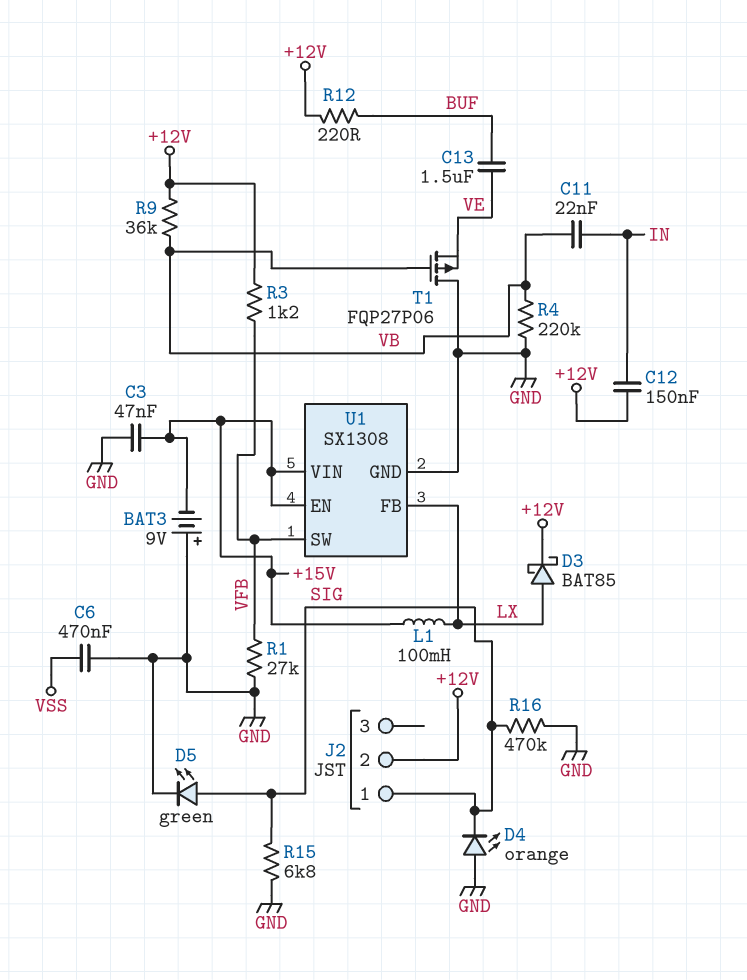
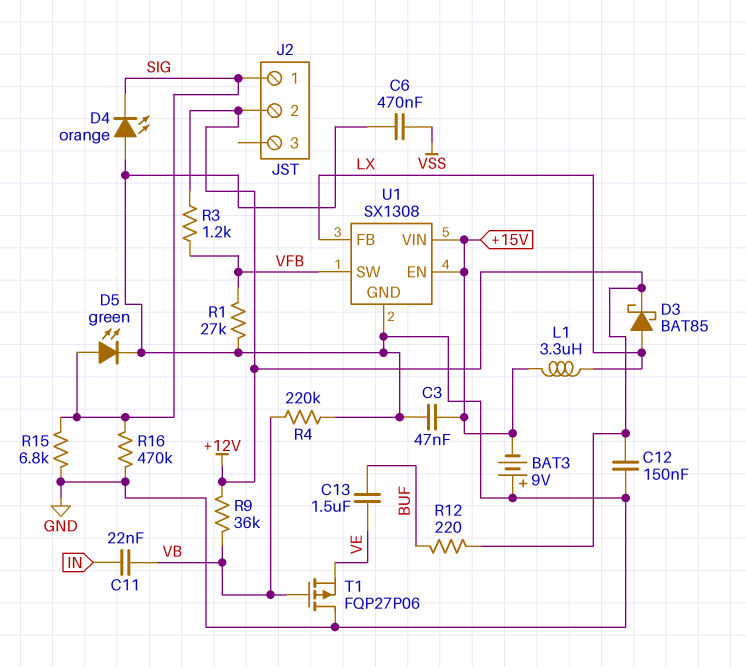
C12: 150nF (+12V, IN) -> 150nF (+12V, GND)
L1: 100mH (+15V, LX) -> 3.3uH (+15V, LX)

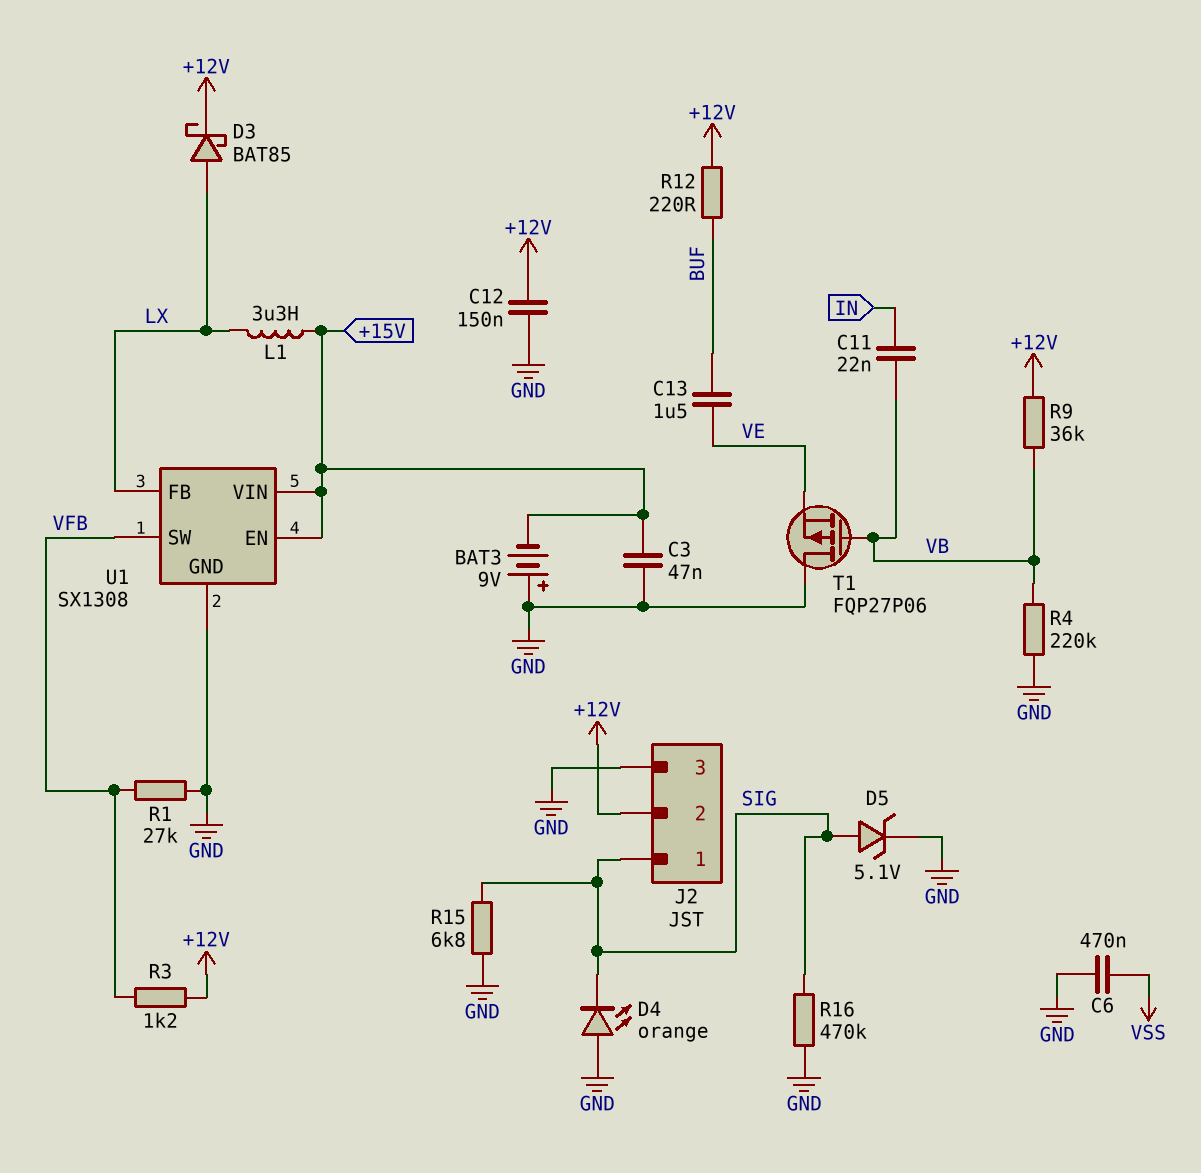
D5: LED green (A SIG, K GND) -> zener 5.1V (A SIG, K GND)
J2 pin 3: none -> GND

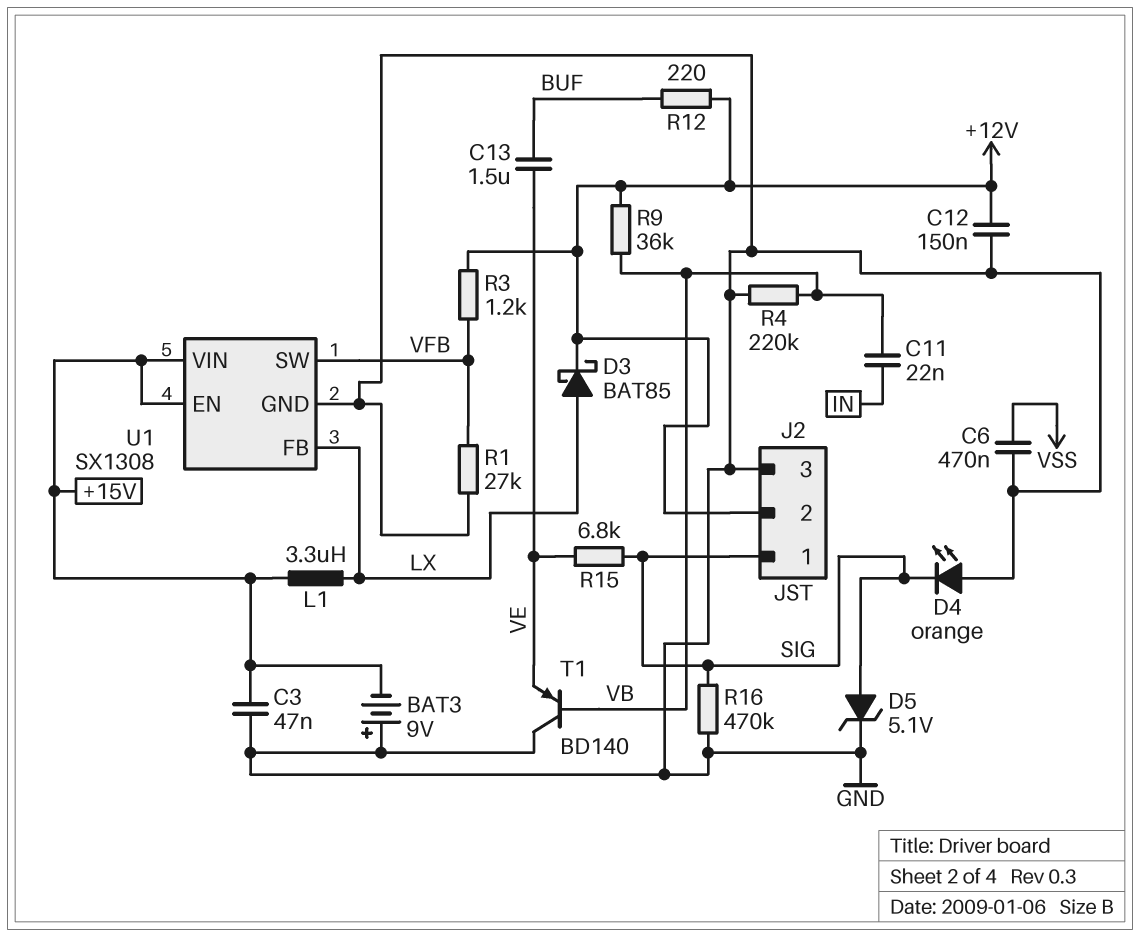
R15: 6.8k (GND, SIG) -> 6.8k (SIG, VE)
T1: PMOS FQP27P06 (G VB, D GND, S VE) -> PNP BD140 (B VB, C GND, E VE)

